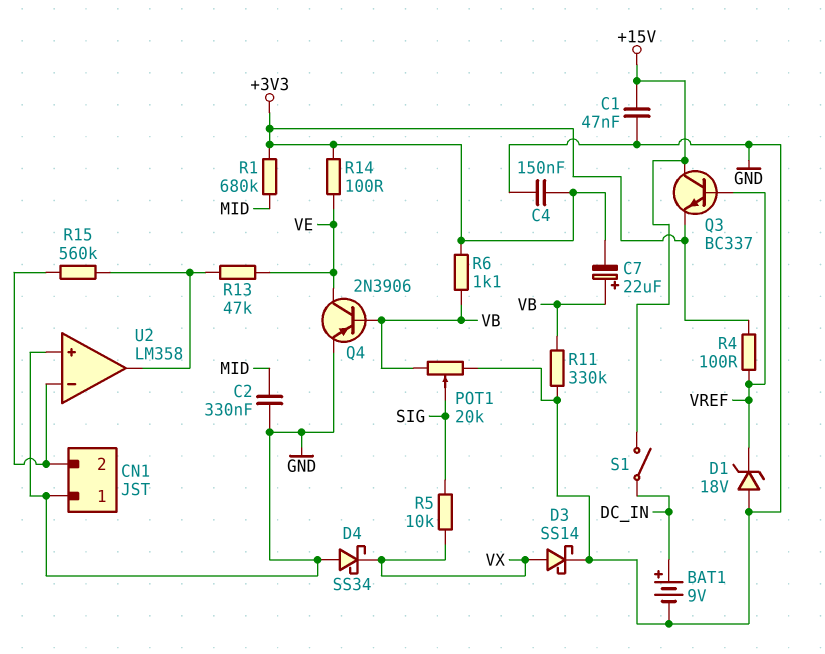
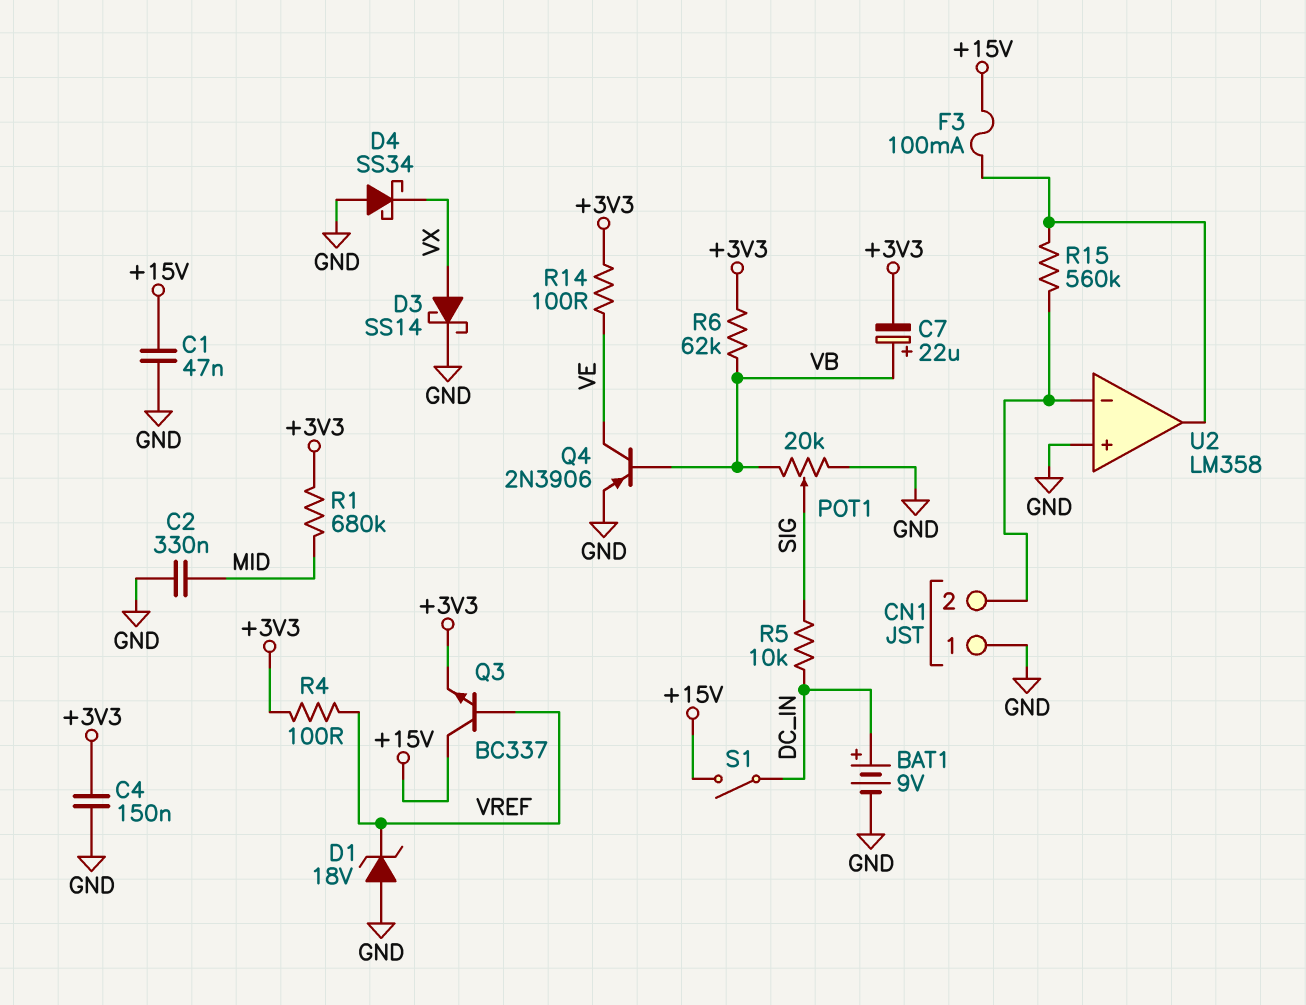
F3: none -> 100mA (+15V, U2/out)
R5: 10k (SIG, VX) -> 10k (DC_IN, SIG)
R6: 1.1k (+3V3, VB) -> 62k (+3V3, VB)
R11: 330k (GND, VB) -> none
R13: 47k (U2/out, VE) -> none

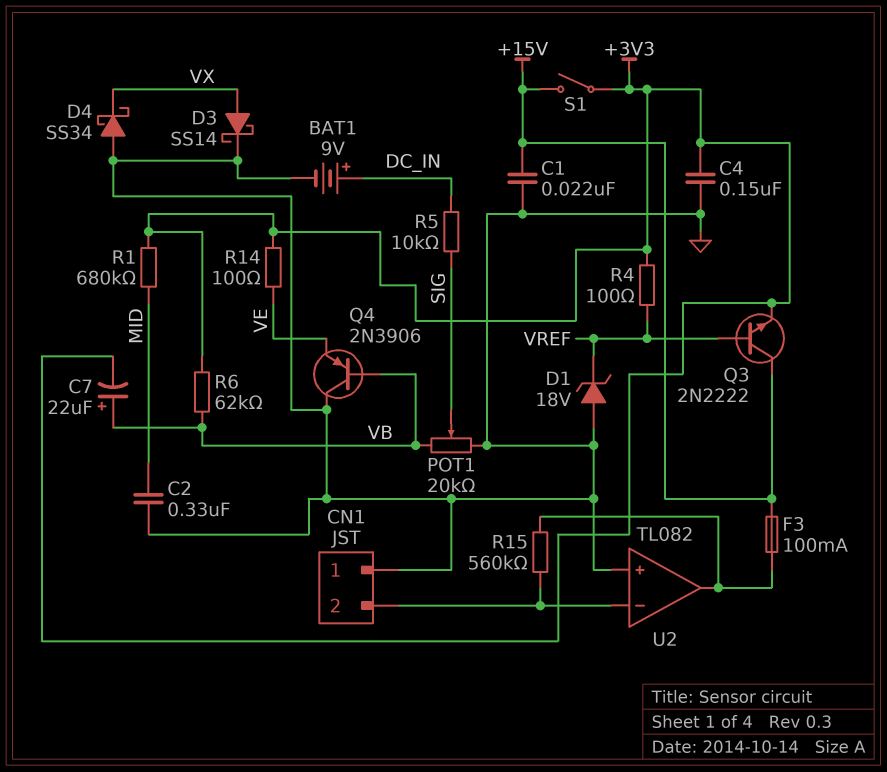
C1: 47nF (+15V, GND) -> 22nF (+15V, GND)
Q3: NPN BC337 (B VREF, C +15V, E +3V3) -> NPN 2N2222 (B VREF, C +15V, E +3V3)
Q4: PNP 2N3906 (B VB, C VE, E GND) -> PNP 2N3906 (B VB, C GND, E VE)
S1: switch (+15V, DC_IN) -> switch (+3V3, +15V)
U2: LM358 -> TL082

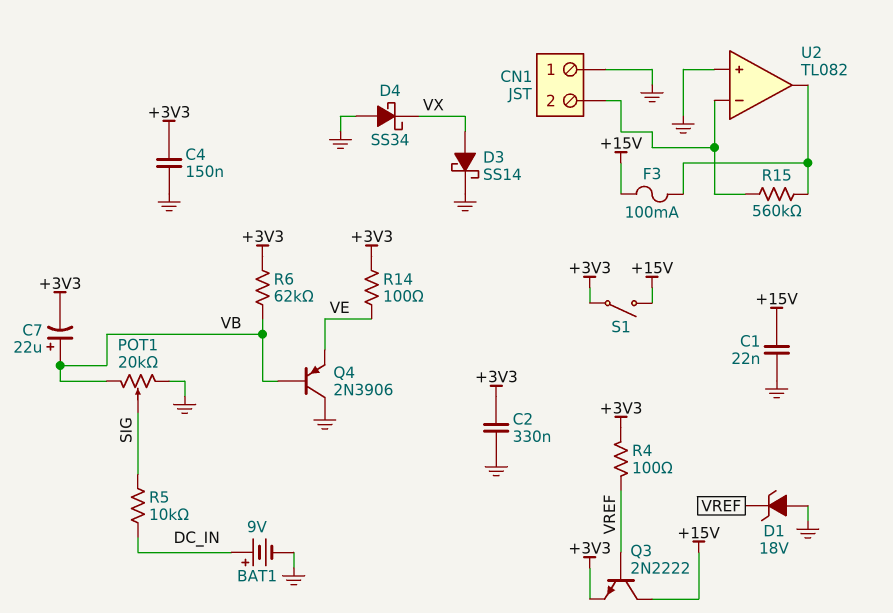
C2: 330nF (GND, MID) -> 330nF (+3V3, GND)
R1: 680k (+3V3, MID) -> none

